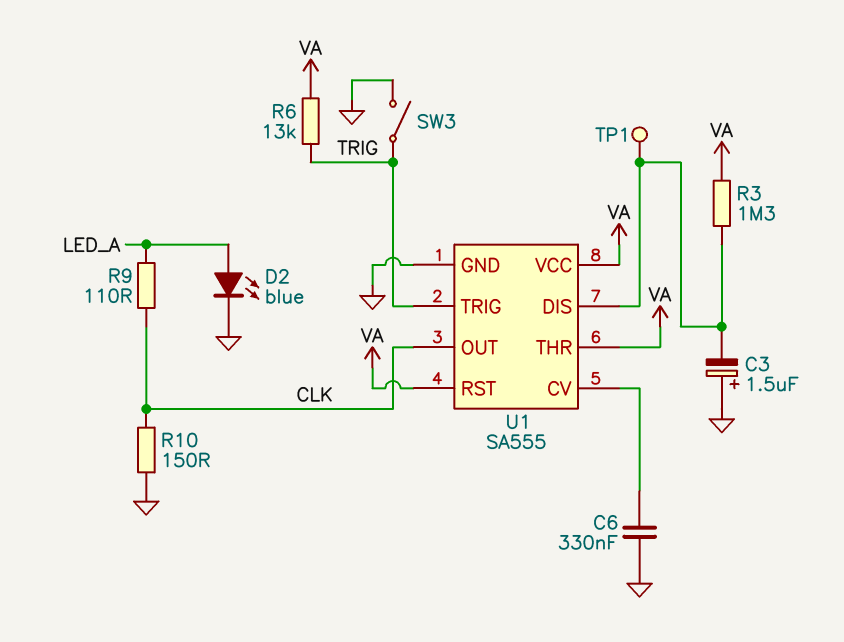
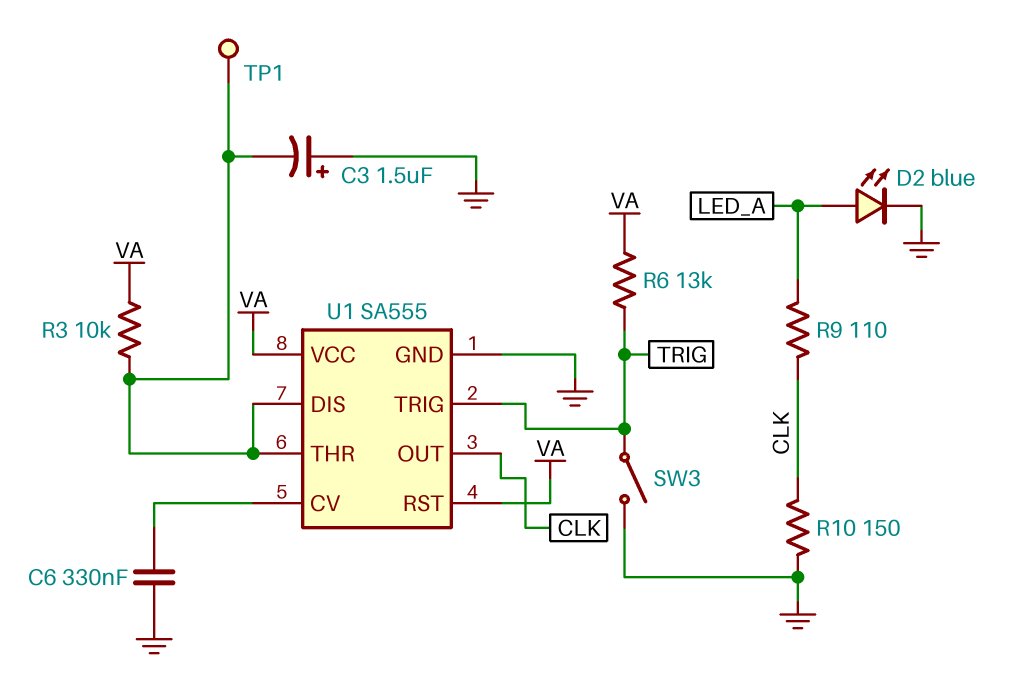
R3: 1.3M (U1/DIS, VA) -> 10k (U1/DIS, VA)
U1 pin THR: VA -> U1/DIS

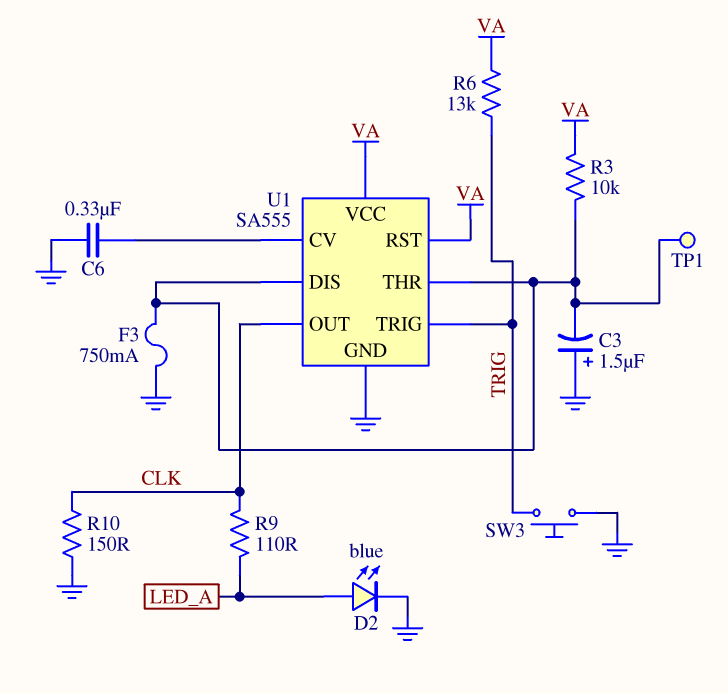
F3: none -> 750mA (GND, U1/DIS)
SW3: switch (GND, TRIG) -> button (GND, TRIG)

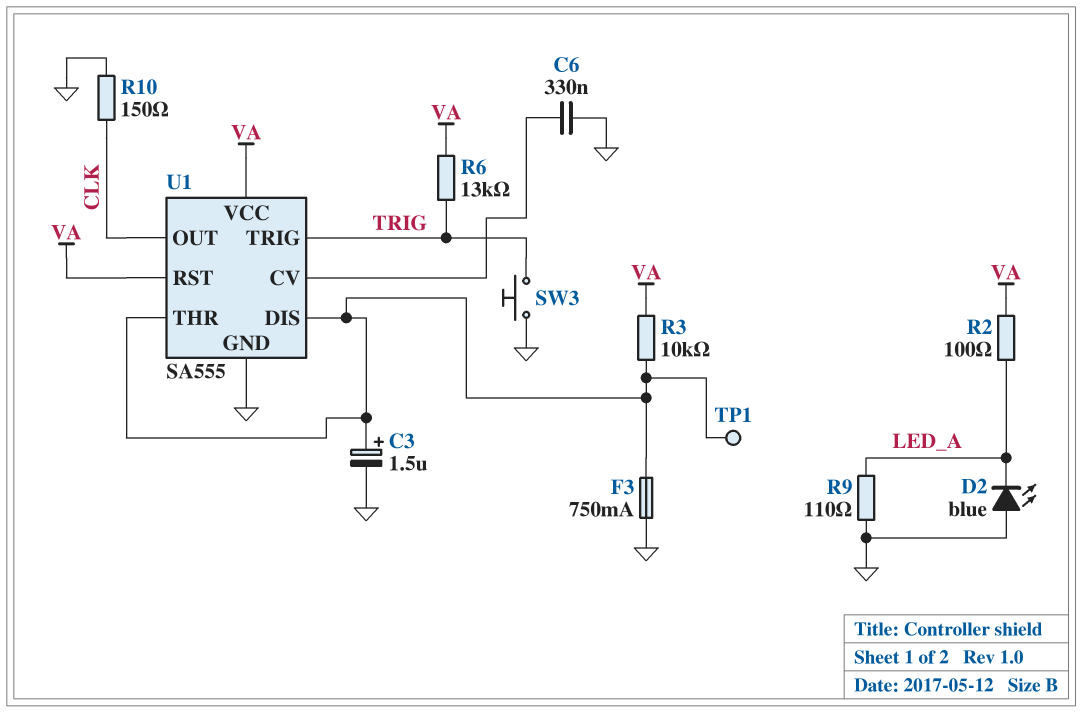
C3: 1.5uF (plus GND, minus U1/DIS) -> 1.5uF (plus U1/DIS, minus GND)
D2: LED blue (A LED_A, K GND) -> LED blue (A GND, K LED_A)
R2: none -> 100 (LED_A, VA)
R9: 110 (CLK, LED_A) -> 110 (GND, LED_A)

